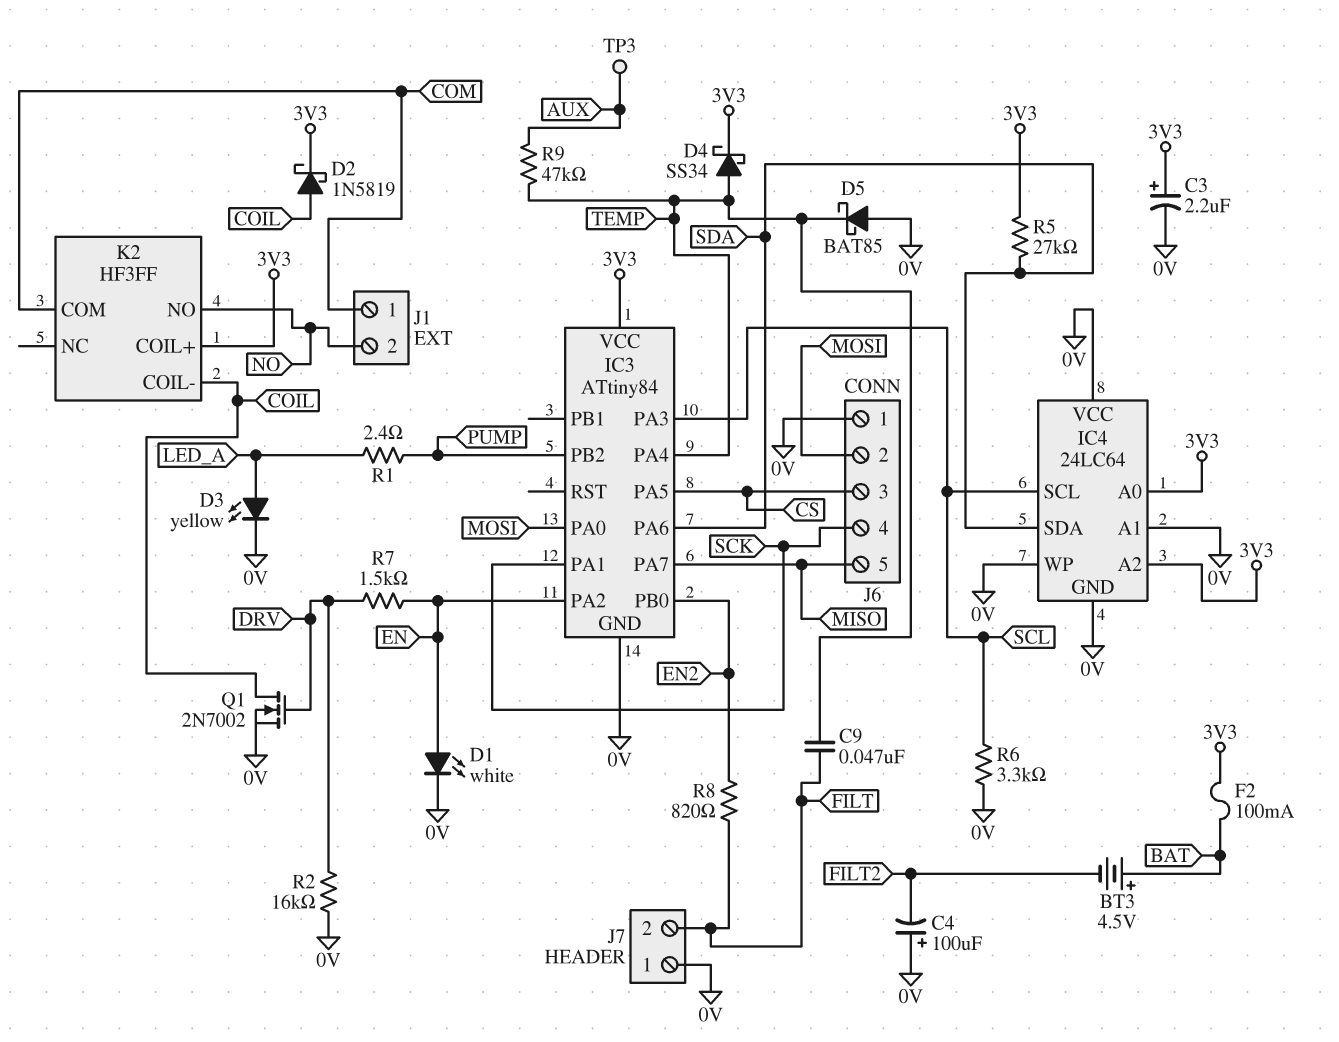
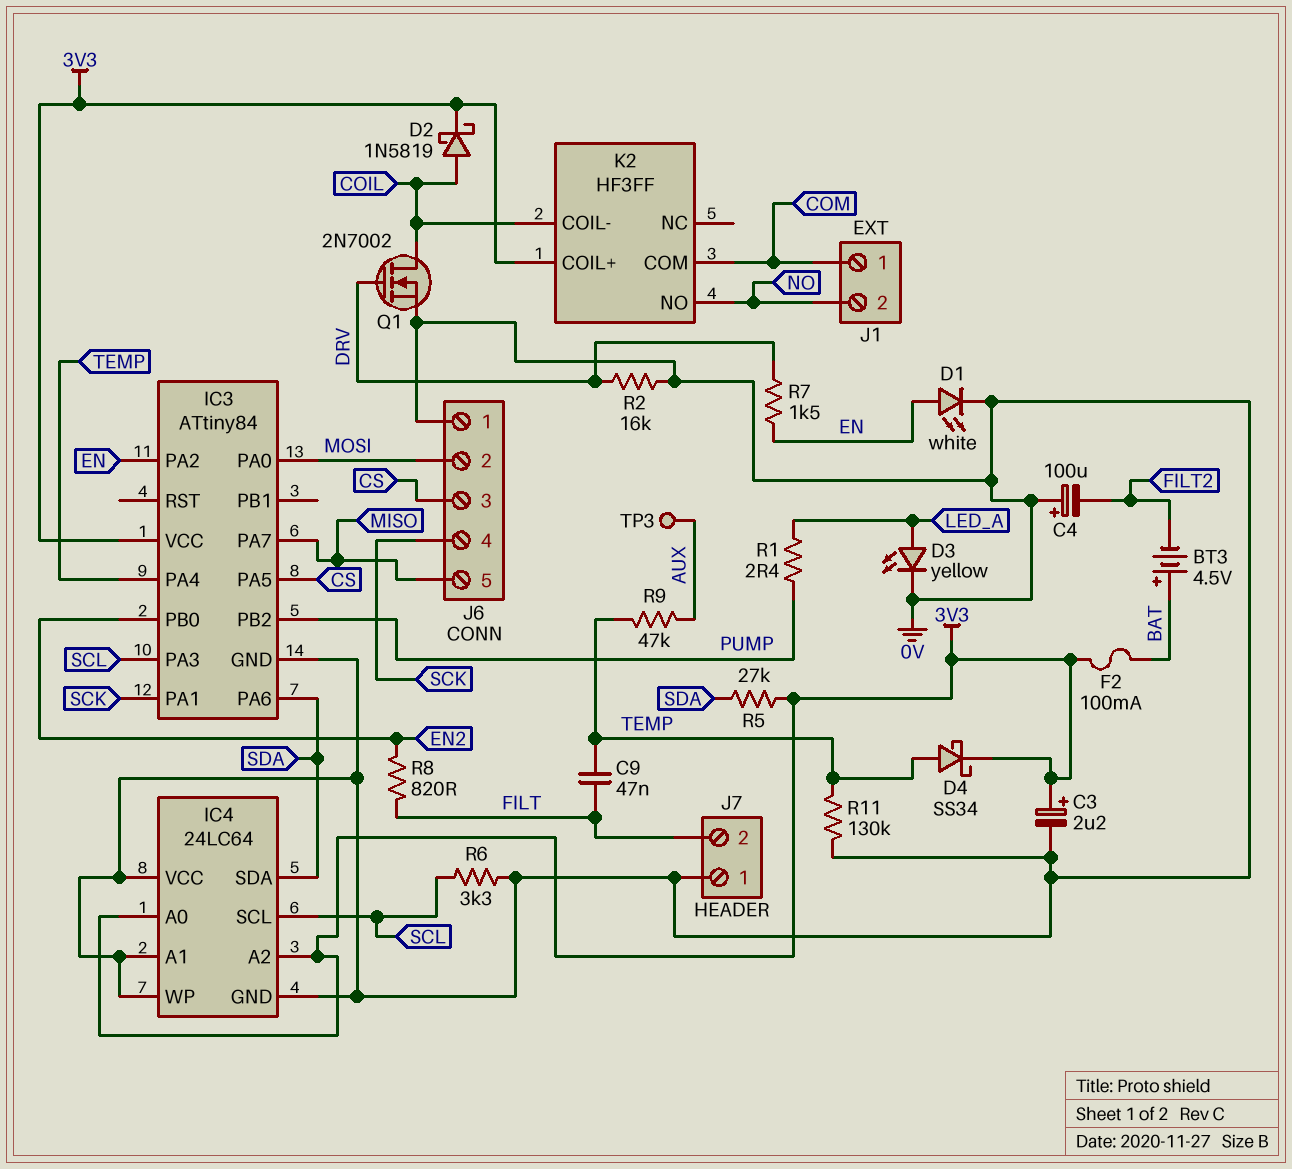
D5: schottky BAT85 (A 0V, K TEMP) -> none
R11: none -> 130k (0V, TEMP)

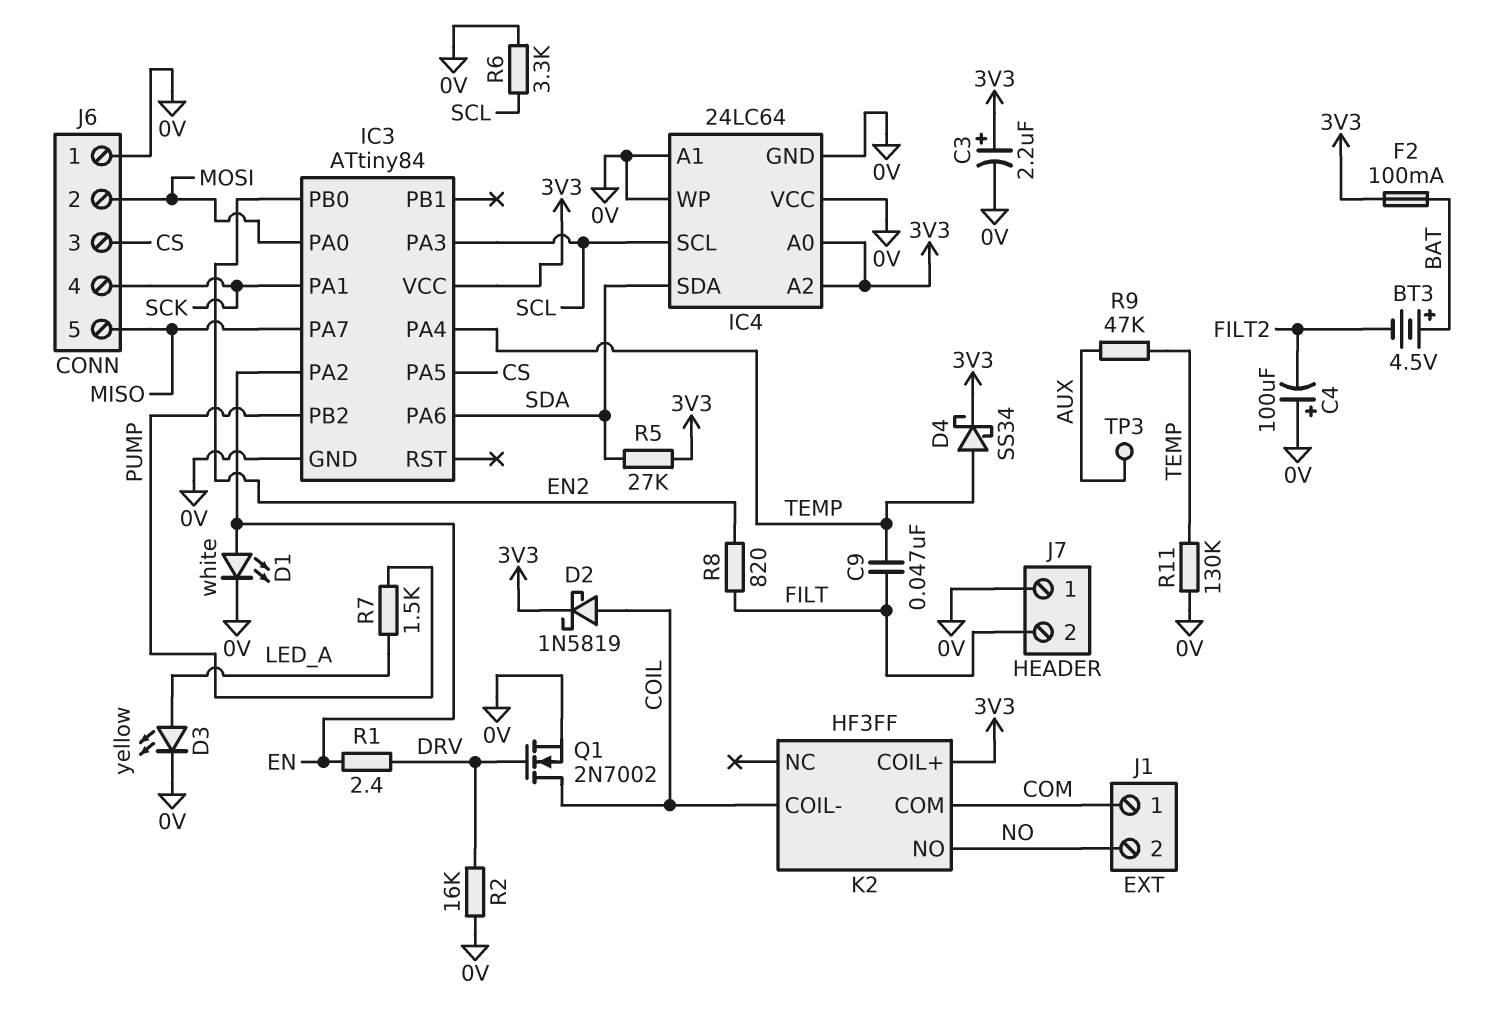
R1: 2.4 (LED_A, PUMP) -> 2.4 (DRV, EN)
R7: 1.5k (DRV, EN) -> 1.5k (LED_A, PUMP)

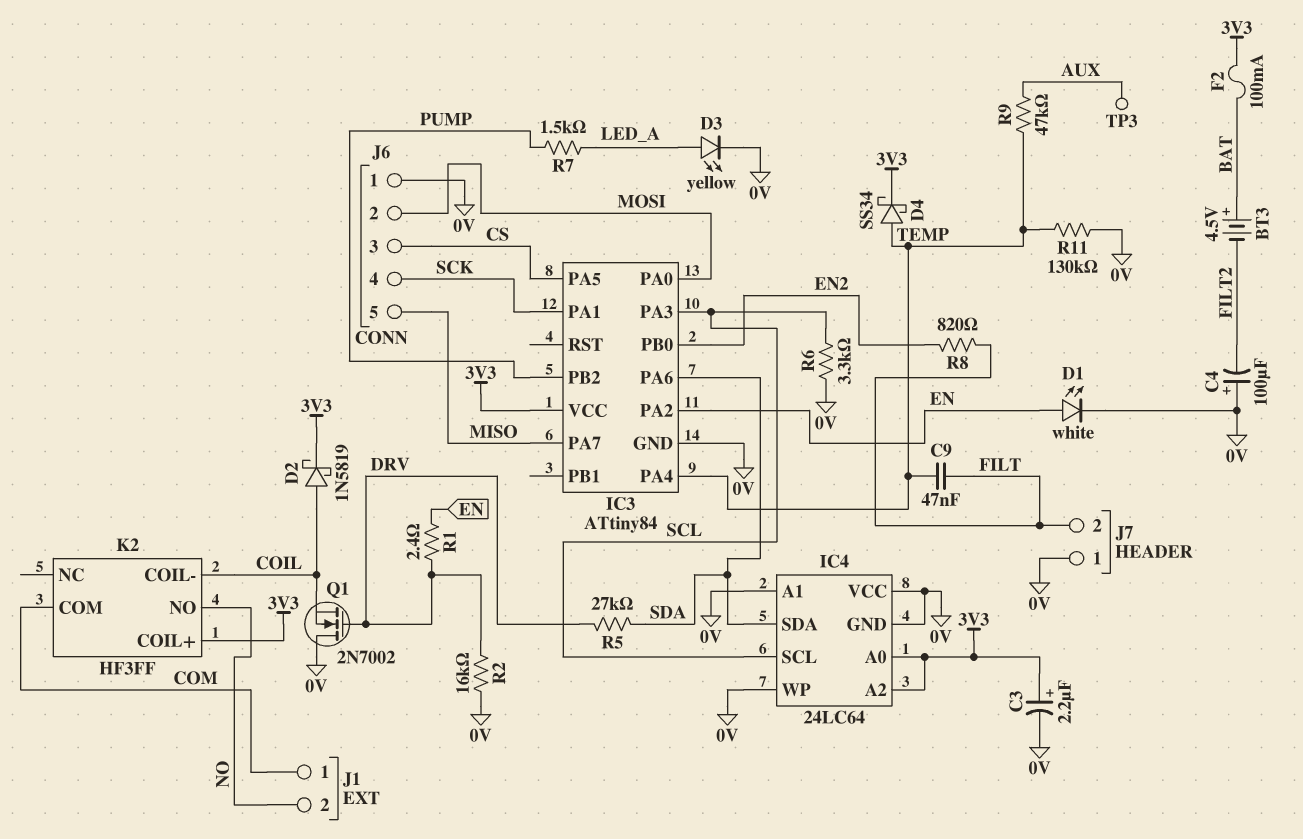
Q1: NMOS 2N7002 (G DRV, D COIL, S 0V) -> NMOS 2N7002 (G DRV, D 0V, S COIL)
R5: 27k (3V3, SDA) -> 27k (DRV, SDA)

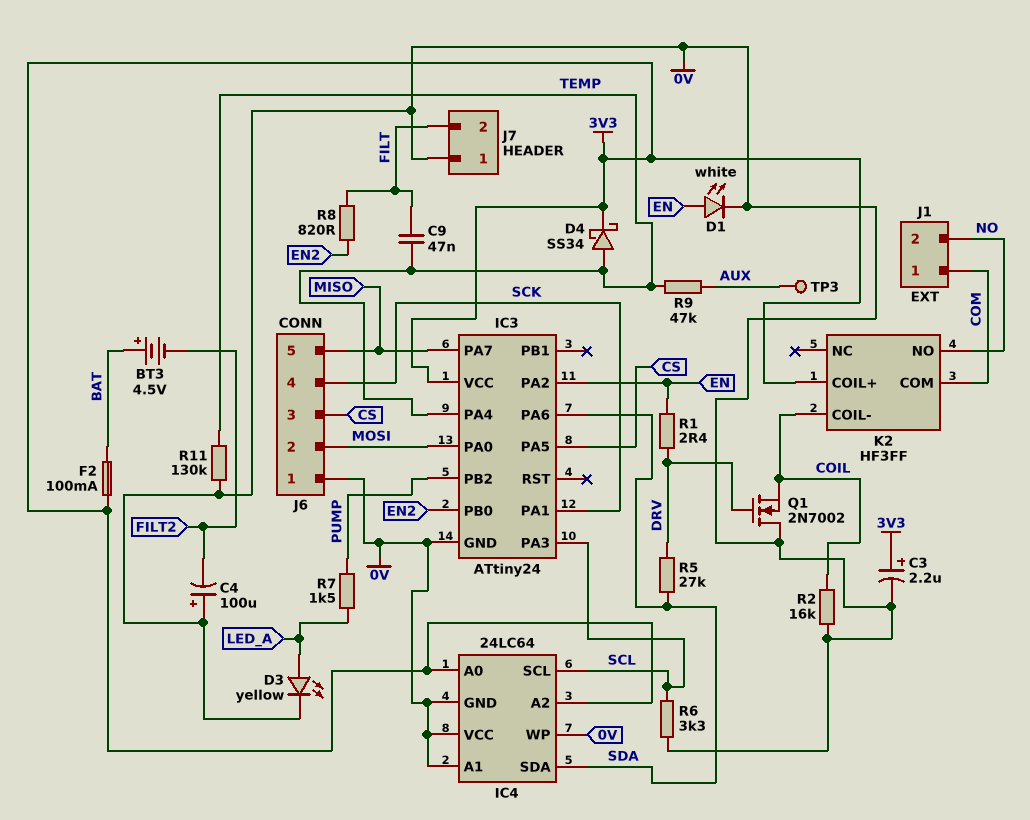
D2: schottky 1N5819 (A COIL, K 3V3) -> none
IC3: ATtiny84 -> ATtiny24
R2: 16k (0V, DRV) -> 16k (0V, COIL)

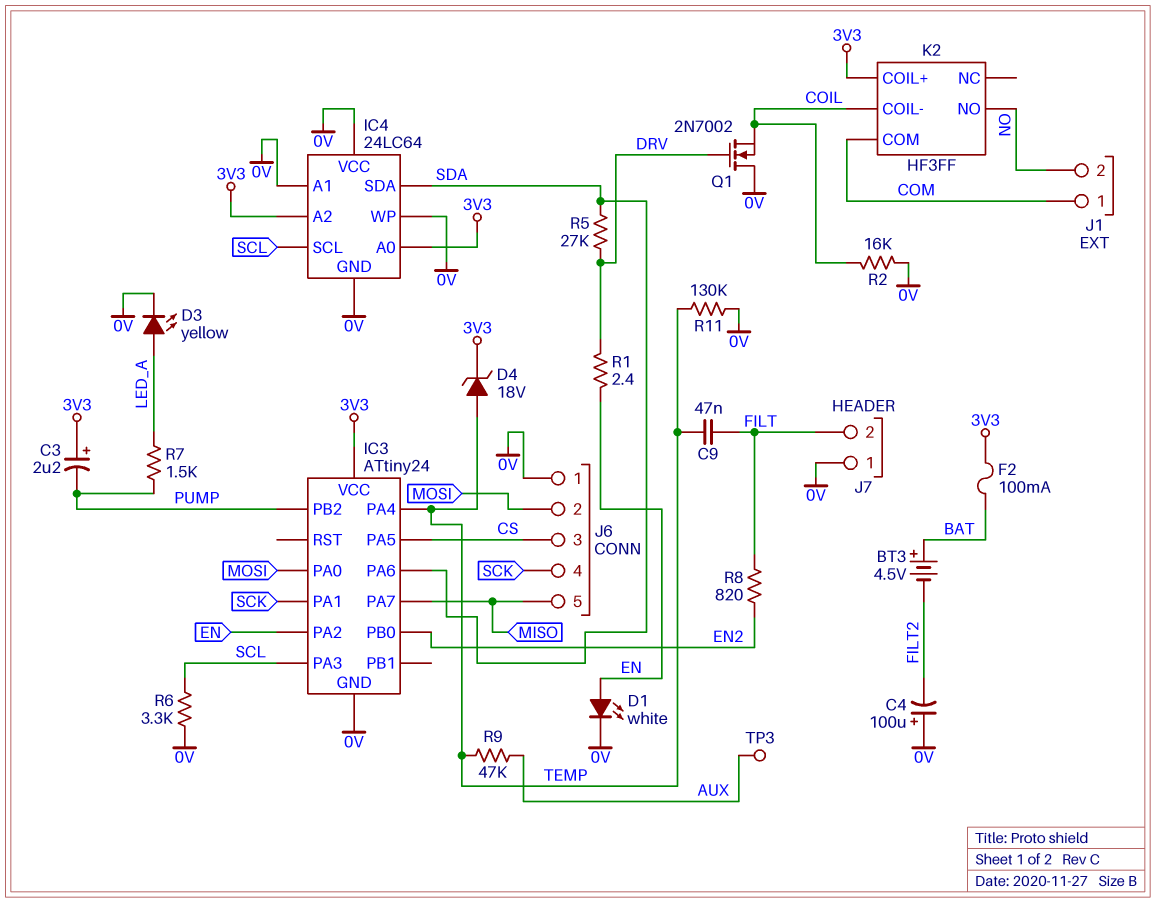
C3: 2.2uF (plus 3V3, minus 0V) -> 2.2uF (plus 3V3, minus PUMP)
D4: schottky SS34 (A TEMP, K 3V3) -> zener 18V (A TEMP, K 3V3)

